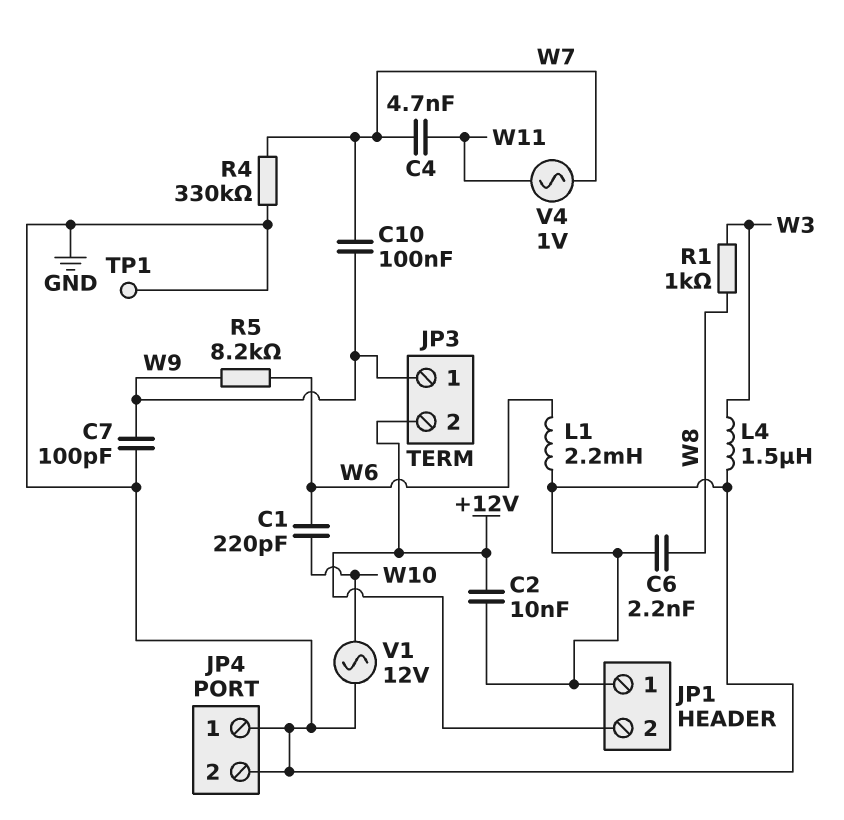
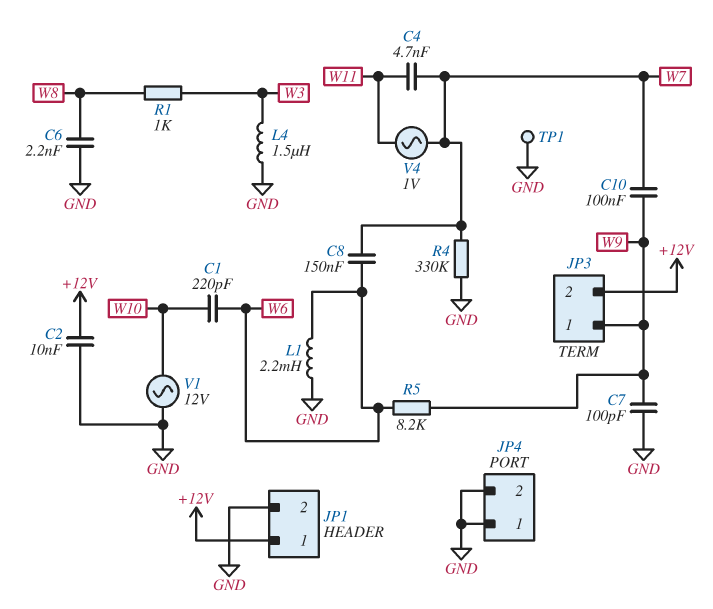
C8: none -> 150nF (W6, W7)
JP1 pin 1: GND -> +12V
JP1 pin 2: +12V -> GND

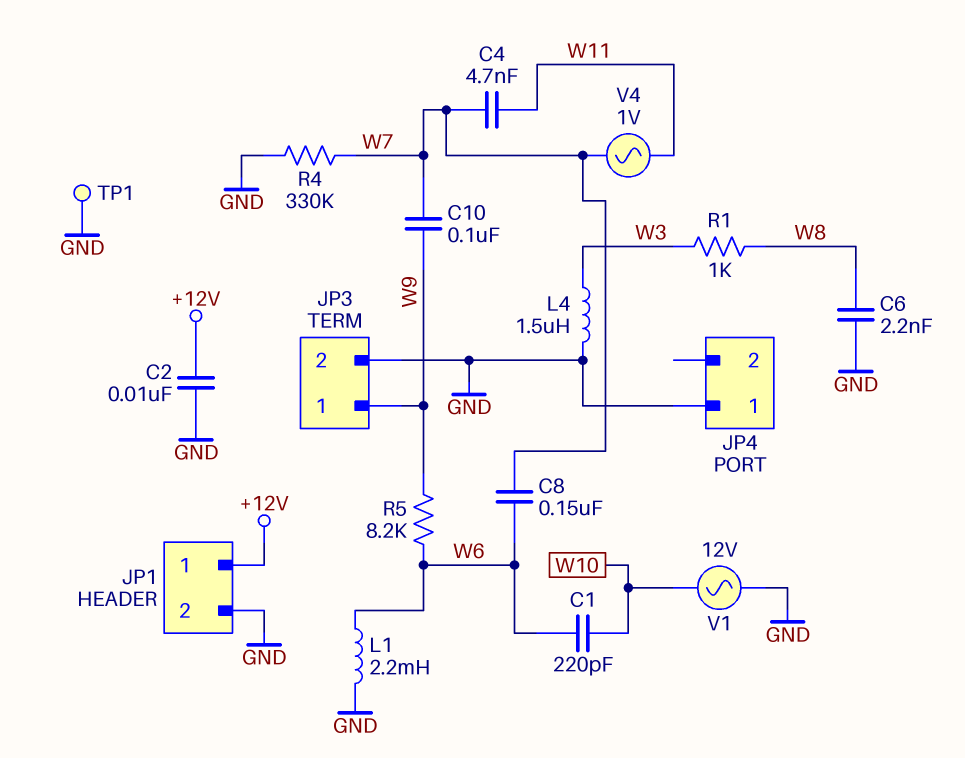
C7: 100pF (GND, W9) -> none
JP3 pin 2: +12V -> GND
JP4 pin 2: GND -> none

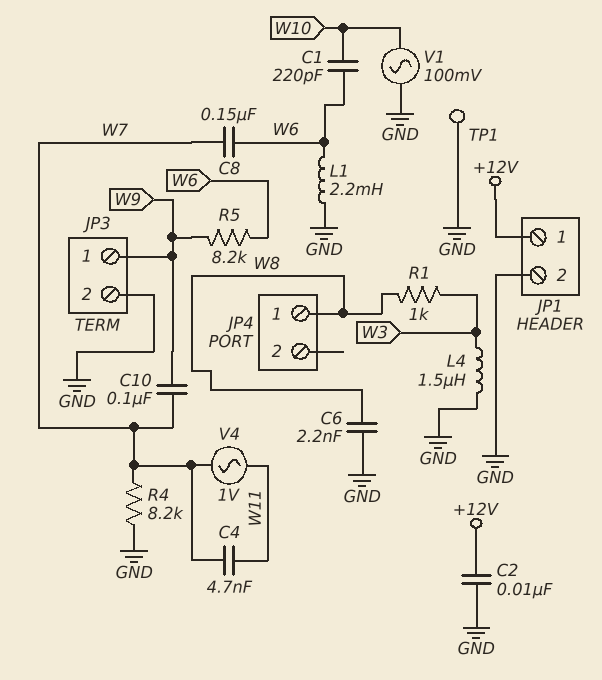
JP4 pin 1: GND -> W8
R4: 330k (GND, W7) -> 8.2k (GND, W7)
V1: AC 12V (GND, W10) -> AC 100mV (GND, W10)

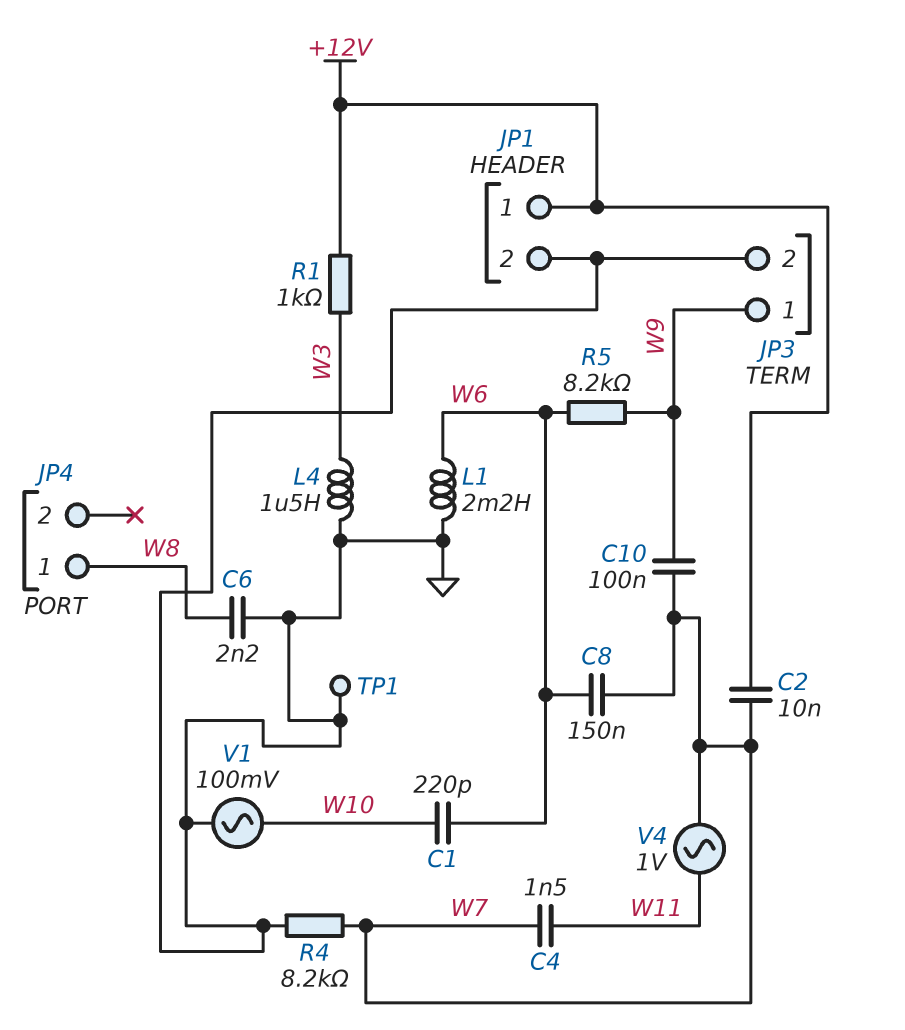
C2: 10nF (+12V, GND) -> 10nF (+12V, W7)
C4: 4.7nF (W7, W11) -> 1.5nF (W7, W11)
R1: 1k (W3, W8) -> 1k (+12V, W3)

